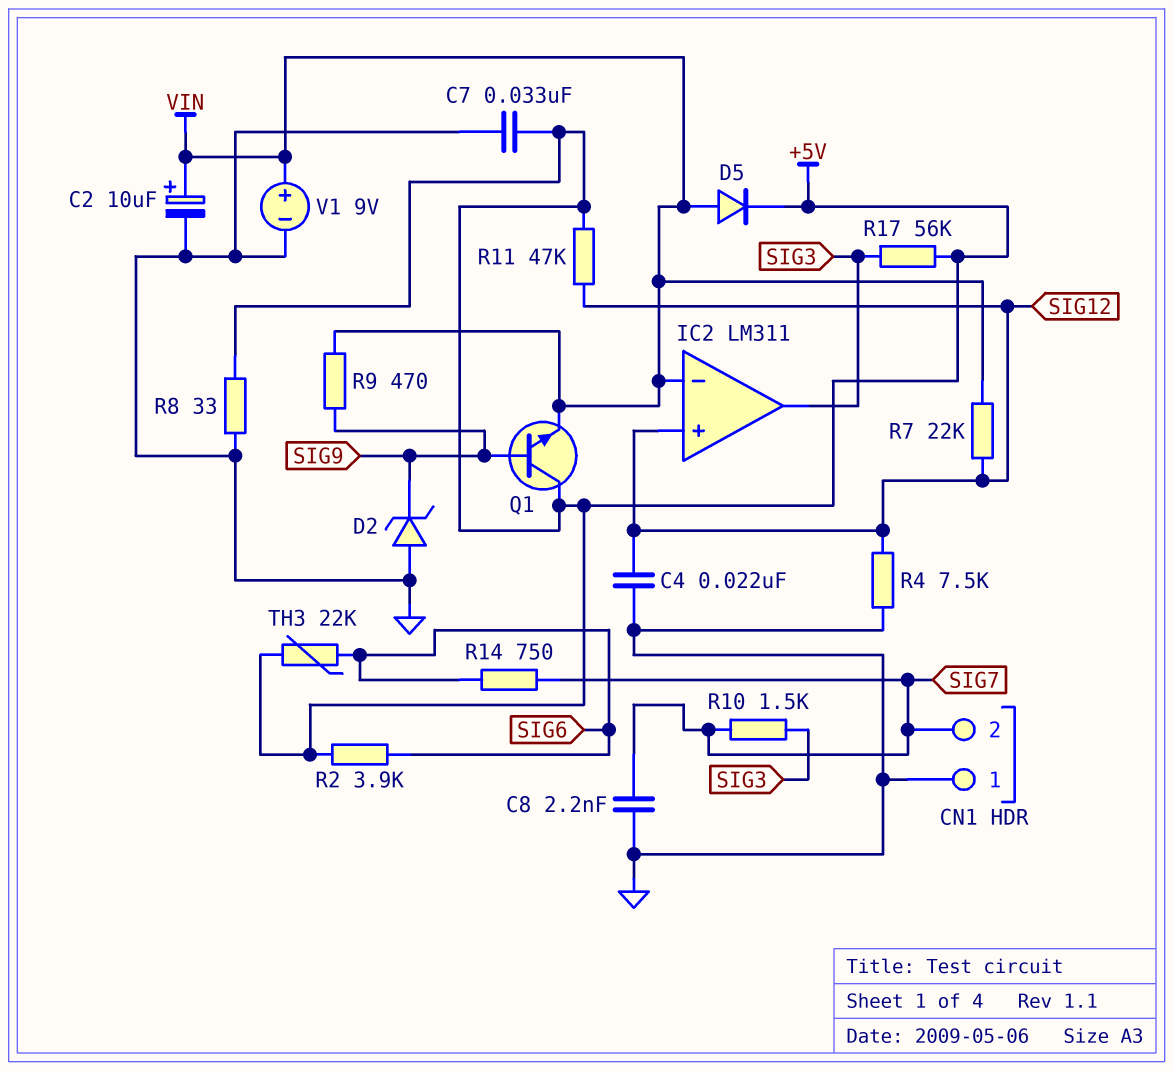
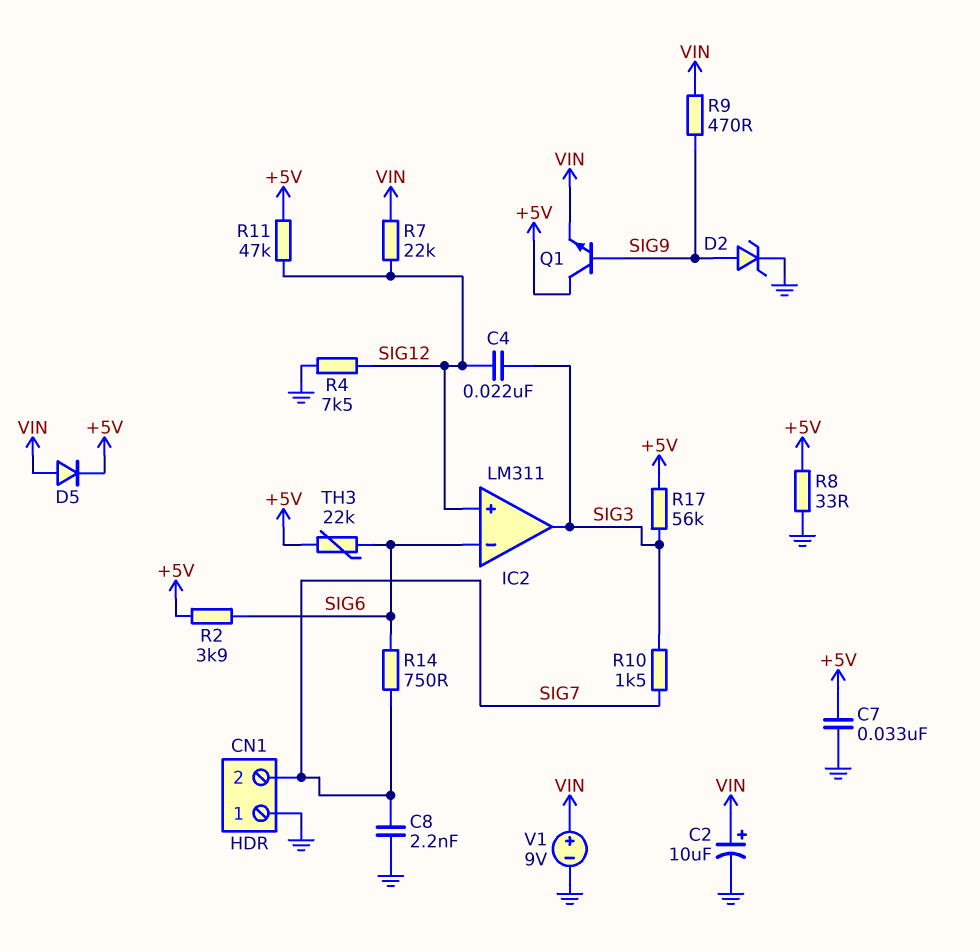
C4: 22nF (GND, SIG12) -> 22nF (SIG3, SIG12)
D2: zener (A GND, K SIG9) -> zener (A SIG9, K GND)
IC2 pin in-: VIN -> SIG6

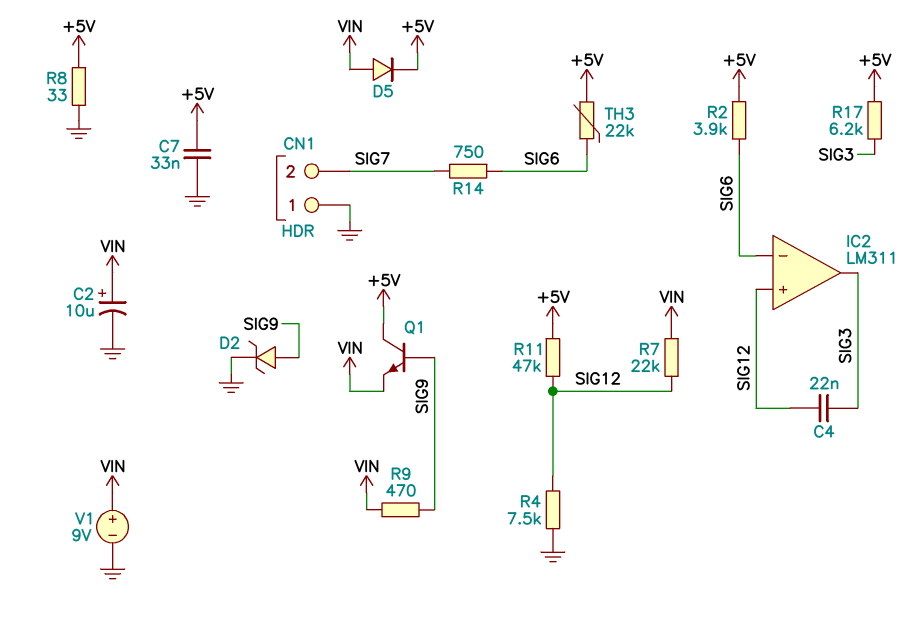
C8: 2.2nF (GND, SIG7) -> none
R10: 1.5k (SIG3, SIG7) -> none
R17: 56k (+5V, SIG3) -> 6.2k (+5V, SIG3)

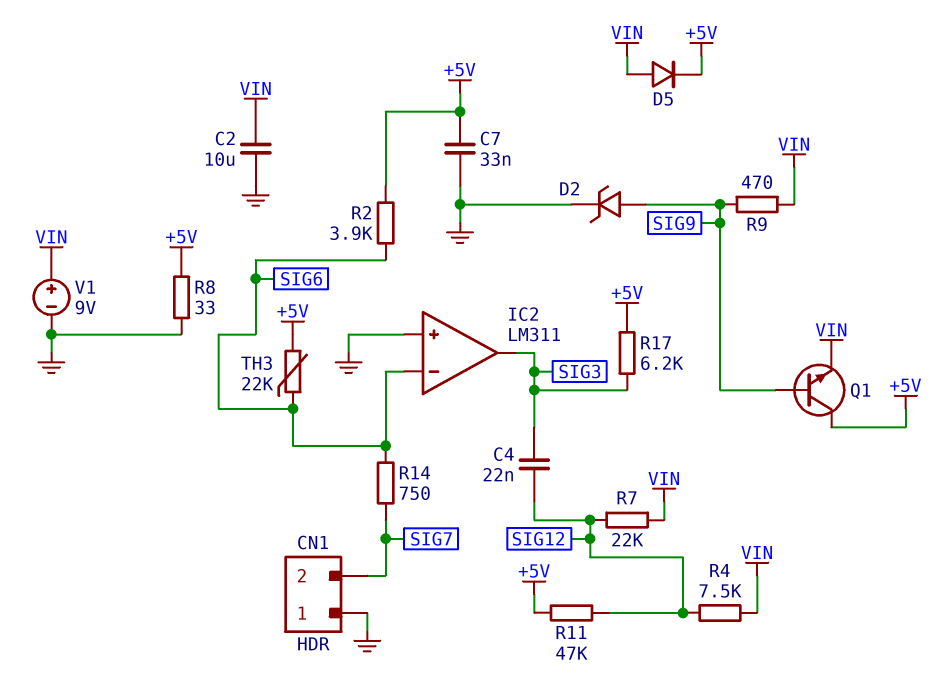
C2: 10uF (plus VIN, minus GND) -> 10uF (GND, VIN)
IC2 pin in+: SIG12 -> GND
R4: 7.5k (GND, SIG12) -> 7.5k (SIG12, VIN)

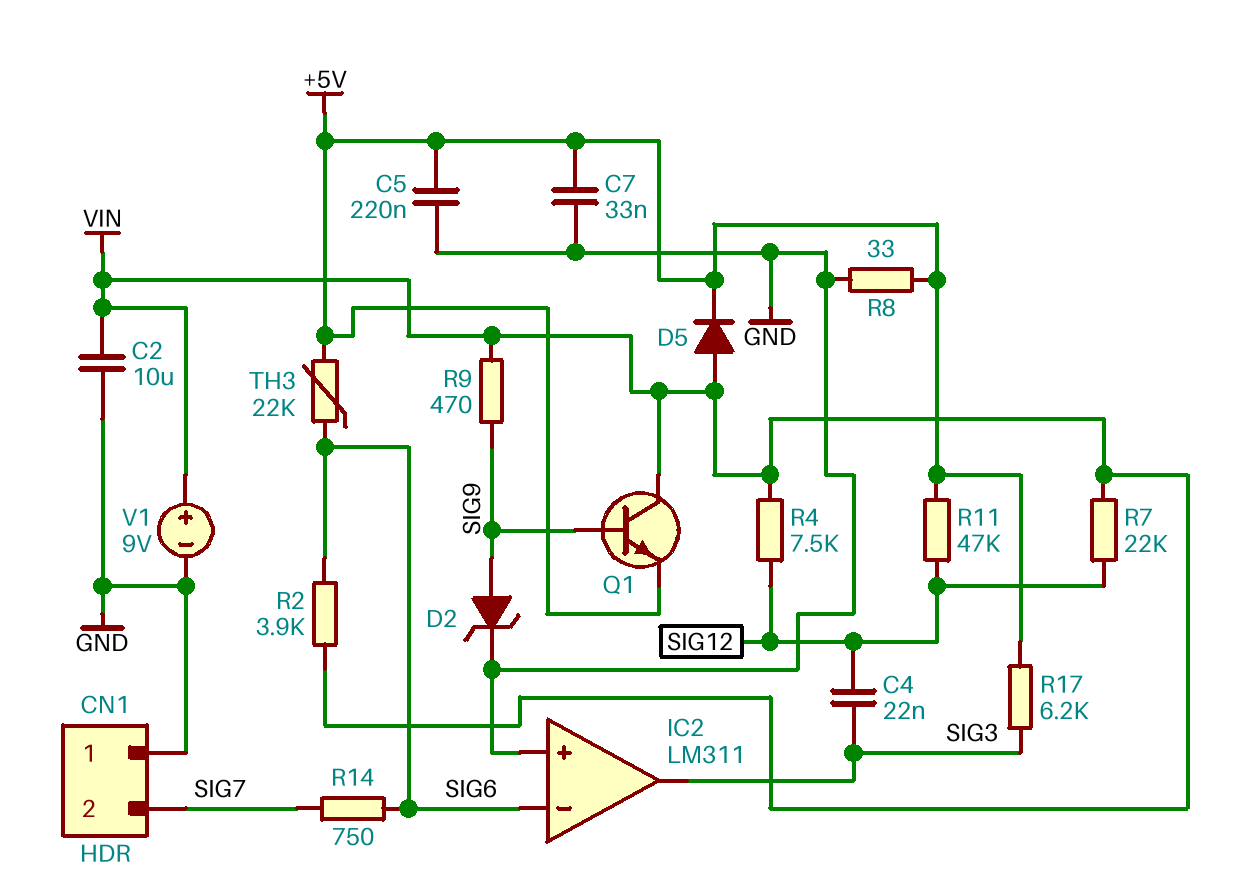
C5: none -> 220nF (+5V, GND)
Q1: NPN (B SIG9, C +5V, E VIN) -> NPN (B SIG9, C VIN, E +5V)
R2: 3.9k (+5V, SIG6) -> 3.9k (SIG6, VIN)

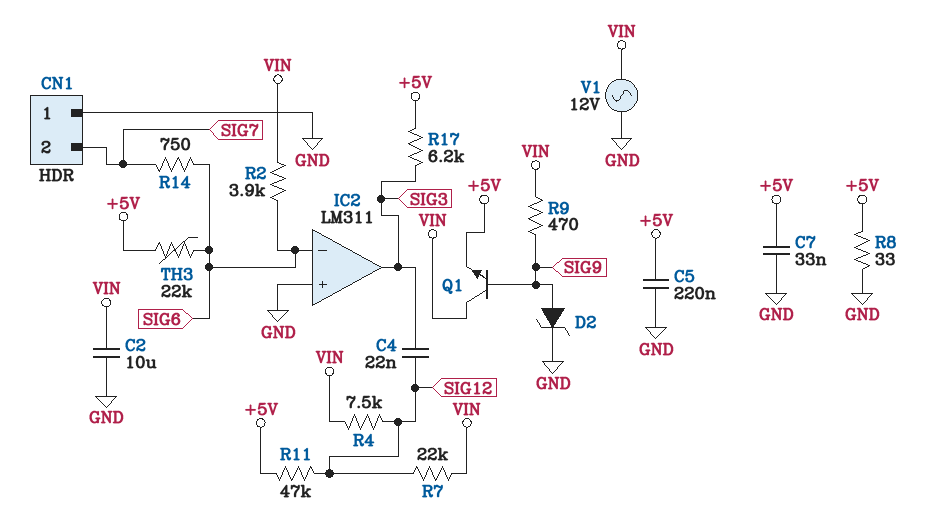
D5: diode (A VIN, K +5V) -> none
V1: 9V (plus VIN, minus GND) -> AC 12V (GND, VIN)

